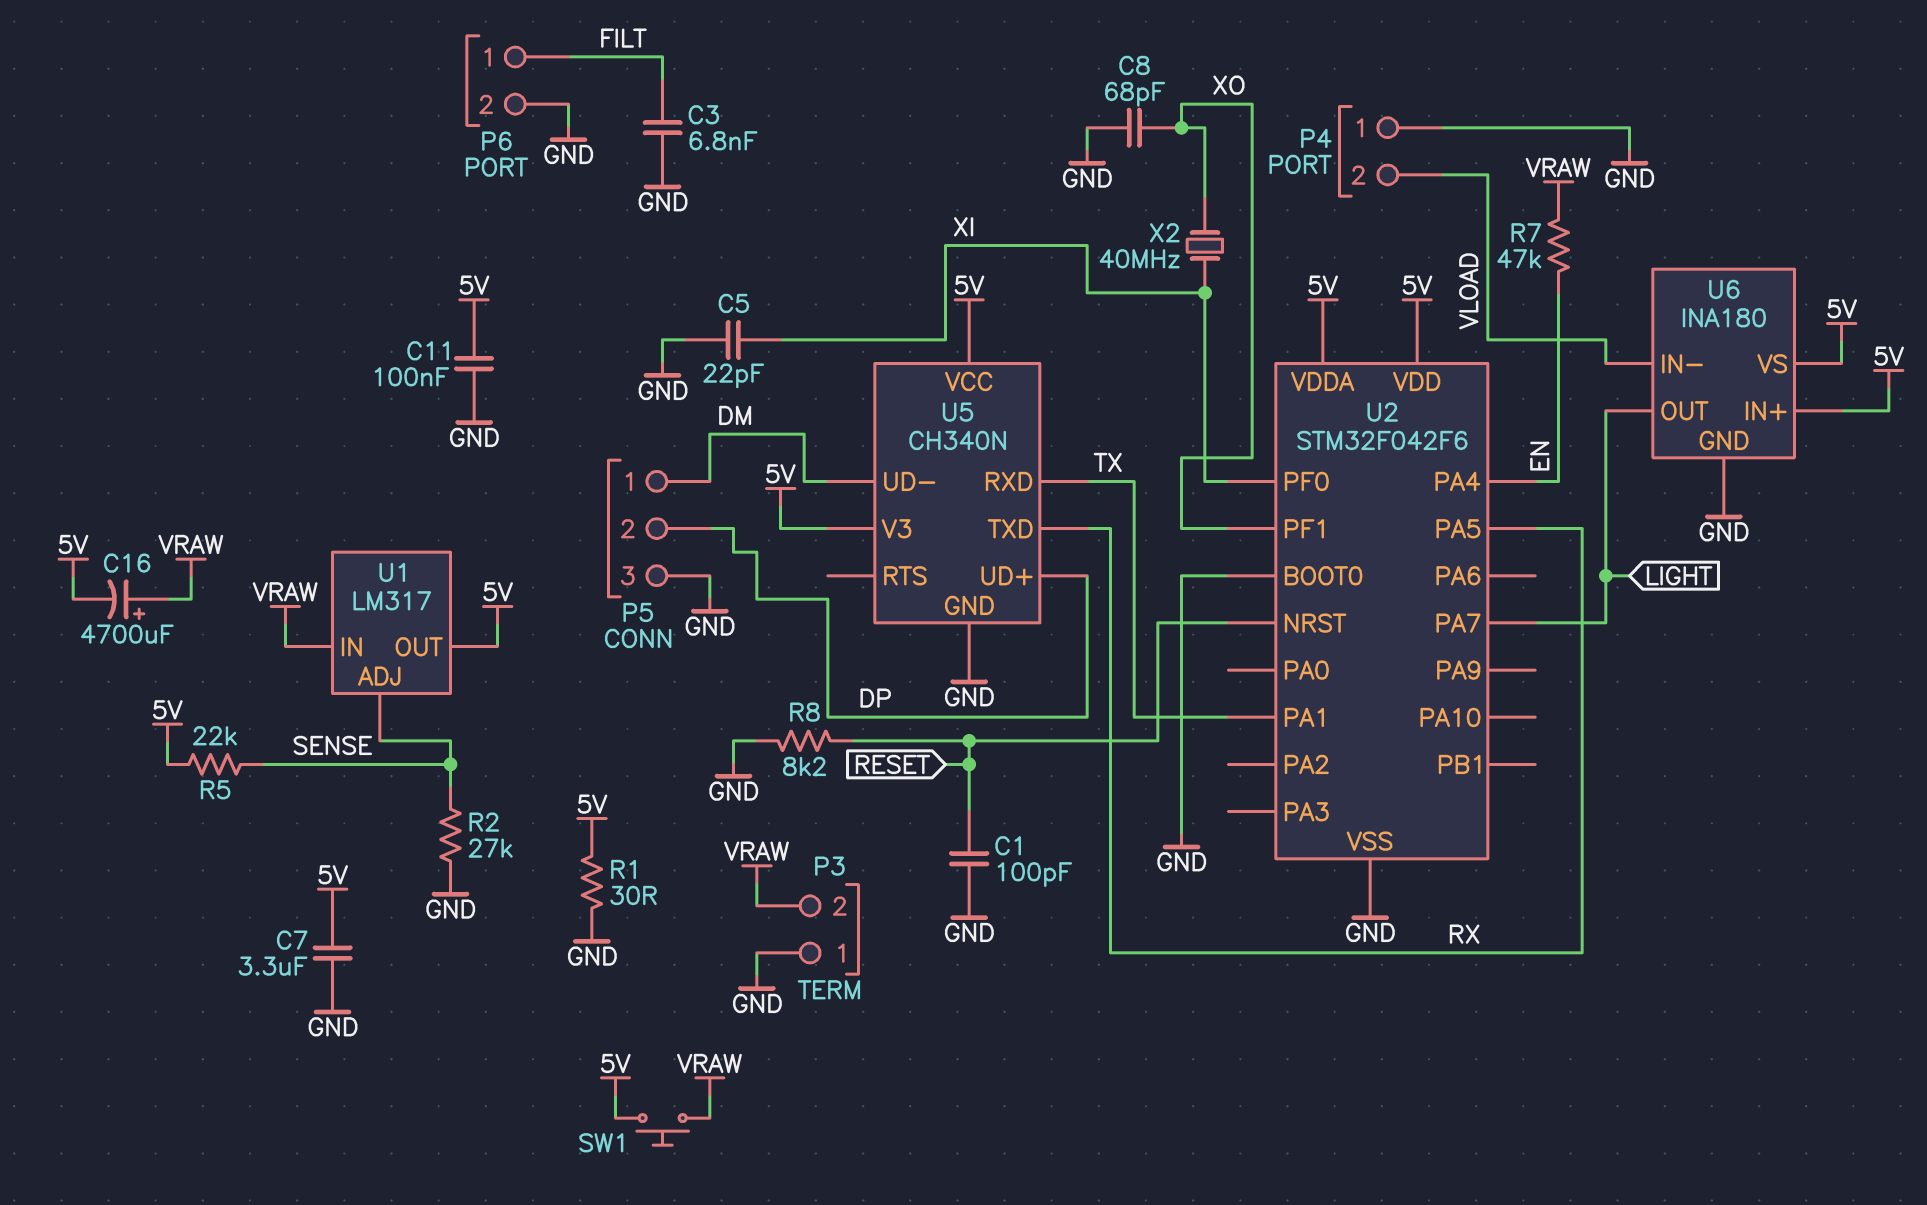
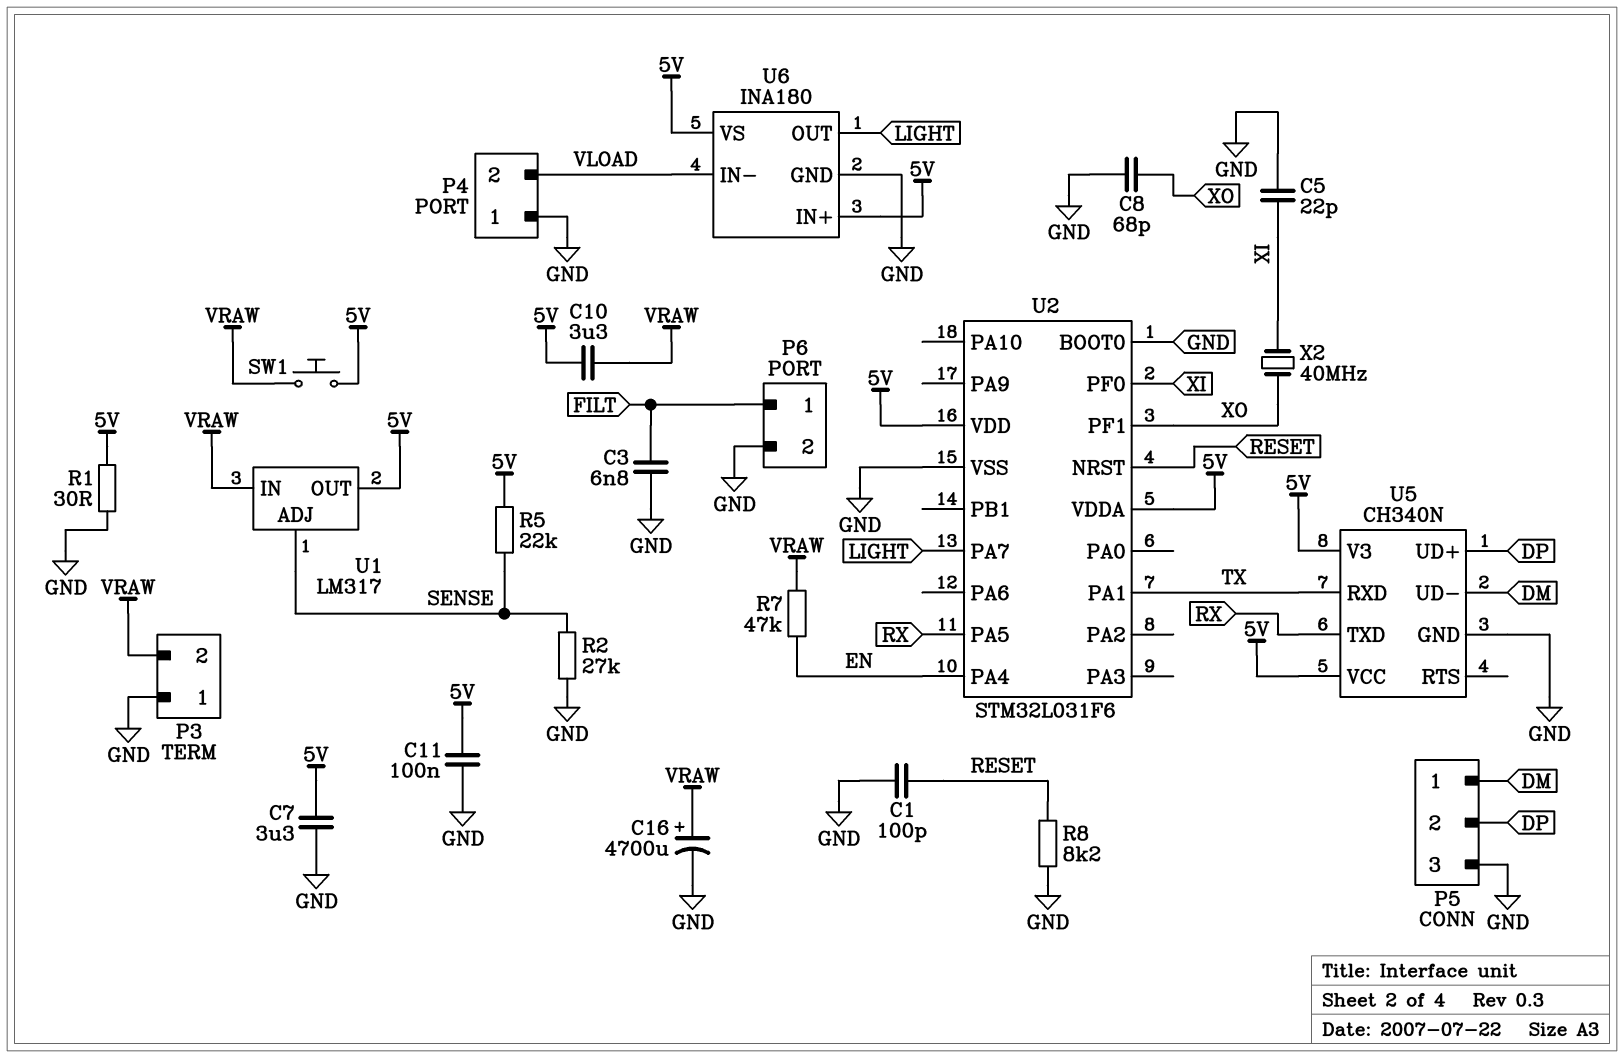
C10: none -> 3.3uF (5V, VRAW)
C16: 4700uF (plus VRAW, minus 5V) -> 4700uF (plus VRAW, minus GND)
U2: STM32F042F6 -> STM32L031F6

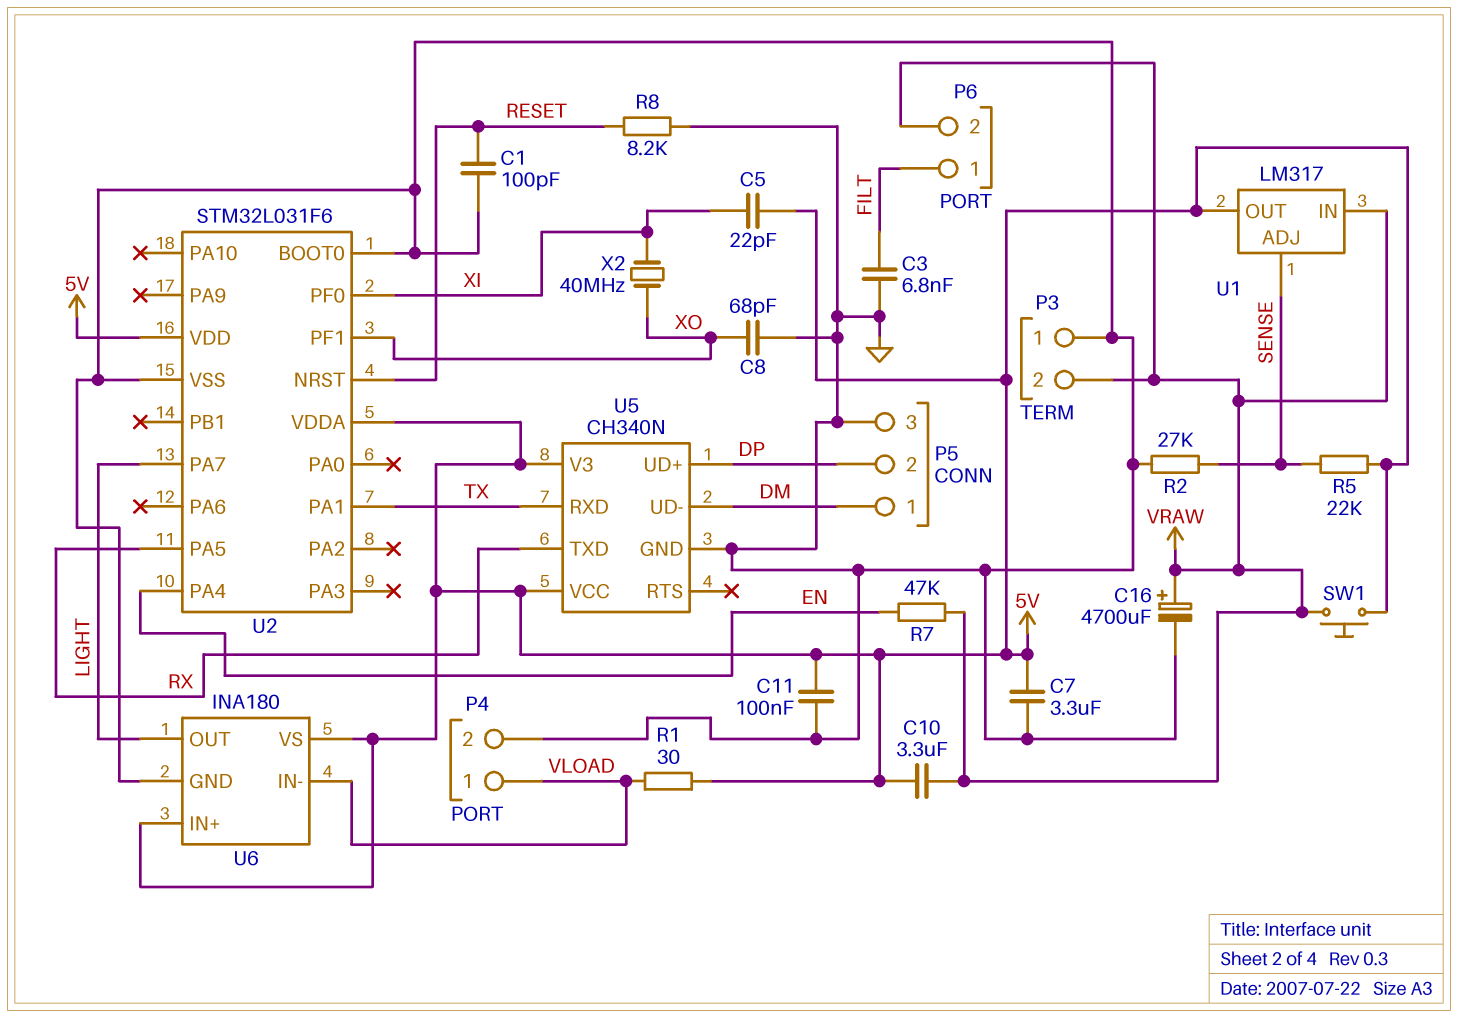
C5: 22pF (GND, XI) -> 22pF (5V, XI)
P4 pin 1: GND -> VLOAD
P4 pin 2: VLOAD -> GND
P6 pin 2: GND -> VRAW
R1: 30 (5V, GND) -> 30 (5V, VLOAD)

